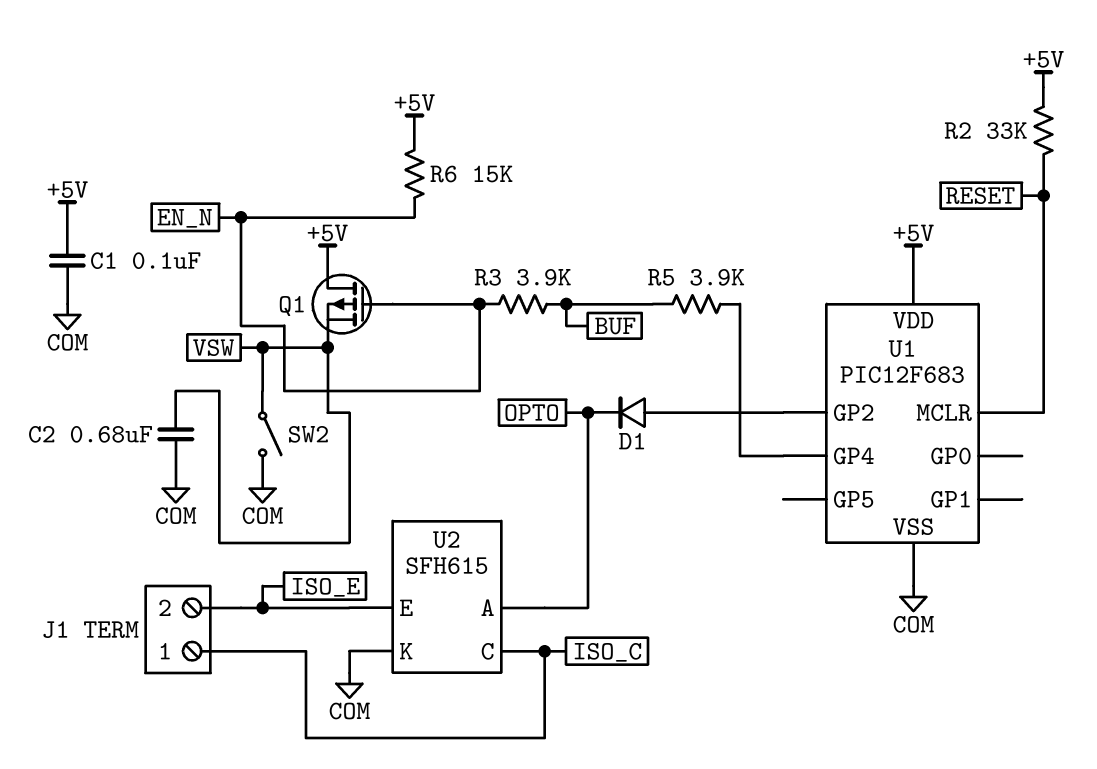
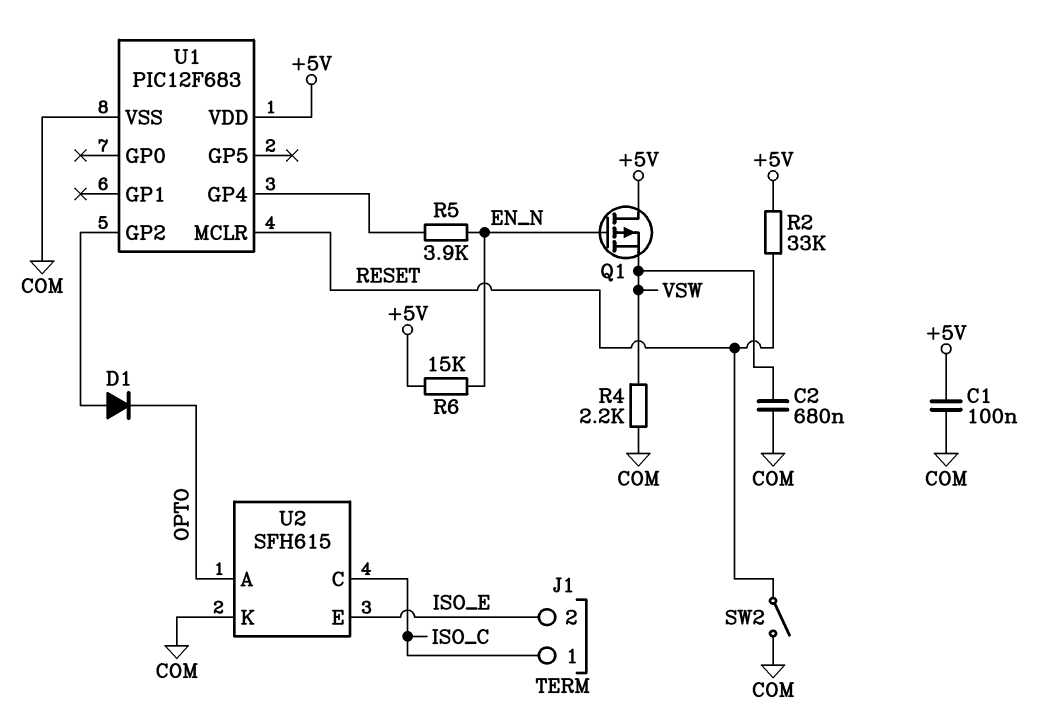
R3: 3.9k (BUF, EN_N) -> none
R4: none -> 2.2k (COM, VSW)
R5: 3.9k (BUF, U1/GP4) -> 3.9k (EN_N, U1/GP4)
SW2: switch (COM, VSW) -> switch (COM, RESET)

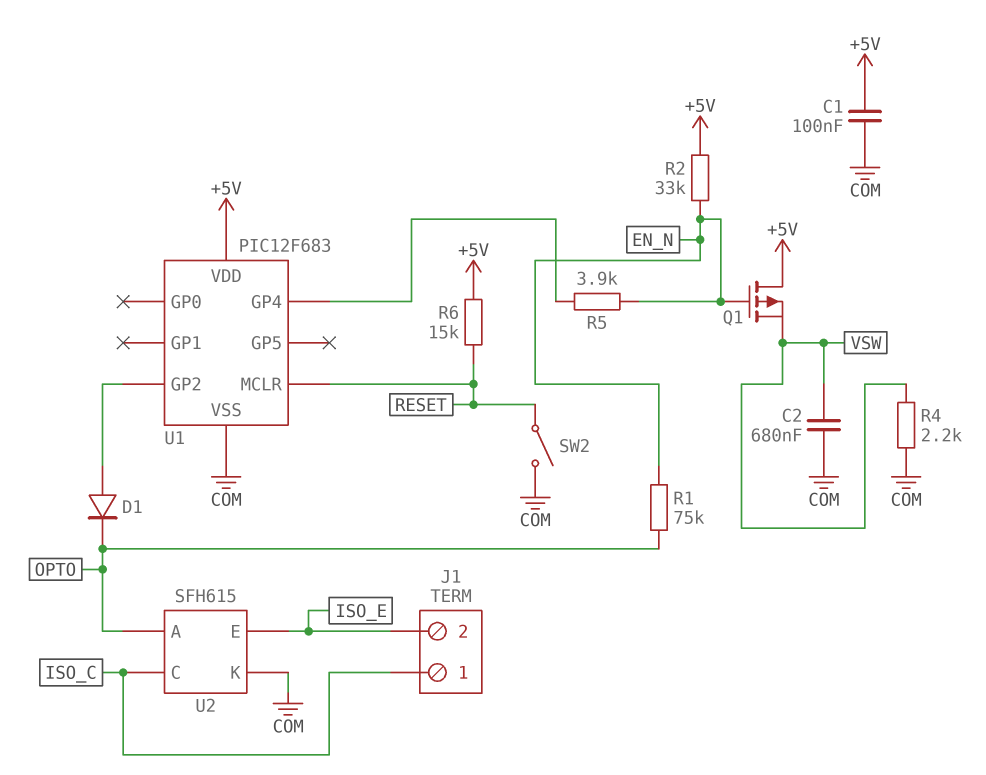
R1: none -> 75k (EN_N, OPTO)
R2: 33k (+5V, RESET) -> 33k (+5V, EN_N)
R6: 15k (+5V, EN_N) -> 15k (+5V, RESET)

